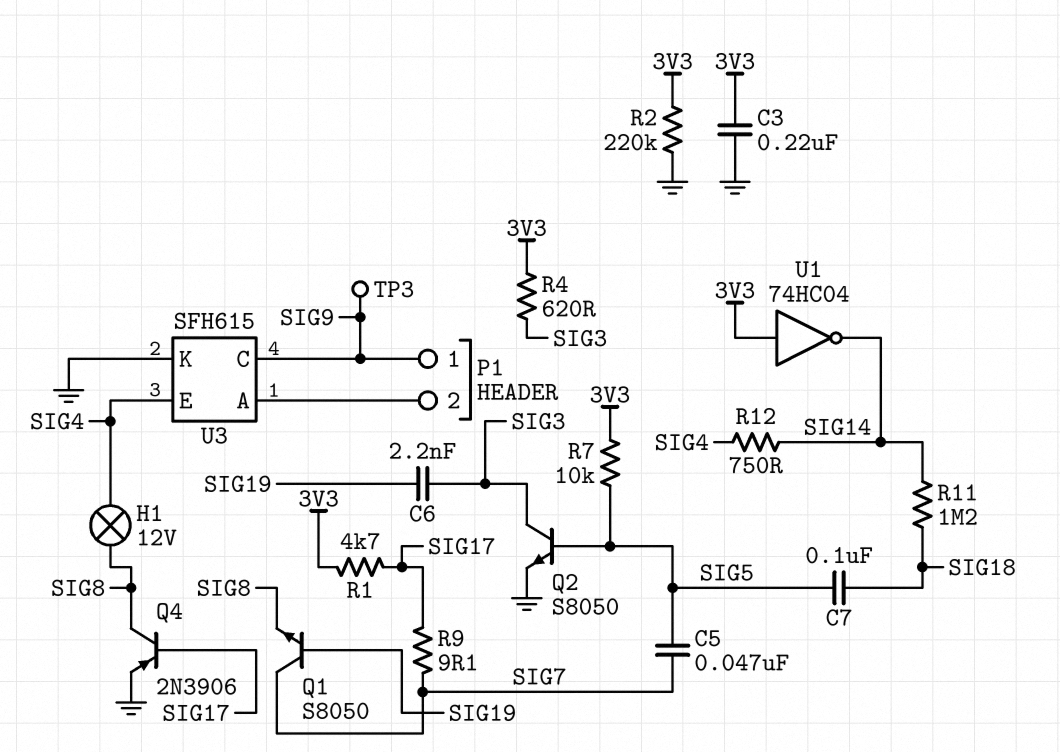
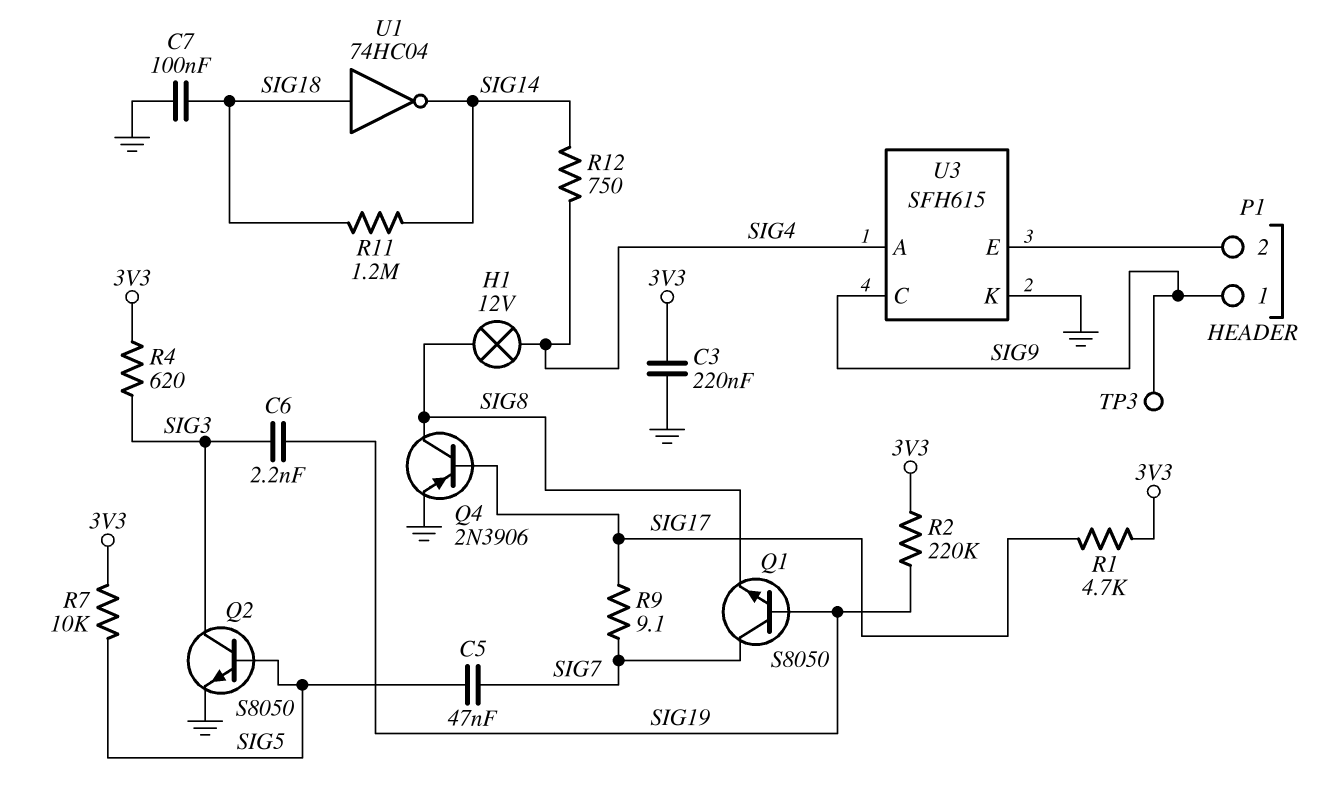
C7: 100nF (SIG5, SIG18) -> 100nF (GND, SIG18)
R2: 220k (3V3, GND) -> 220k (3V3, SIG19)
U1: NOT 74HC04 (in 3V3, out SIG14) -> NOT 74HC04 (in SIG18, out SIG14)
U3 pin A: P1/2 -> SIG4
U3 pin E: SIG4 -> P1/2

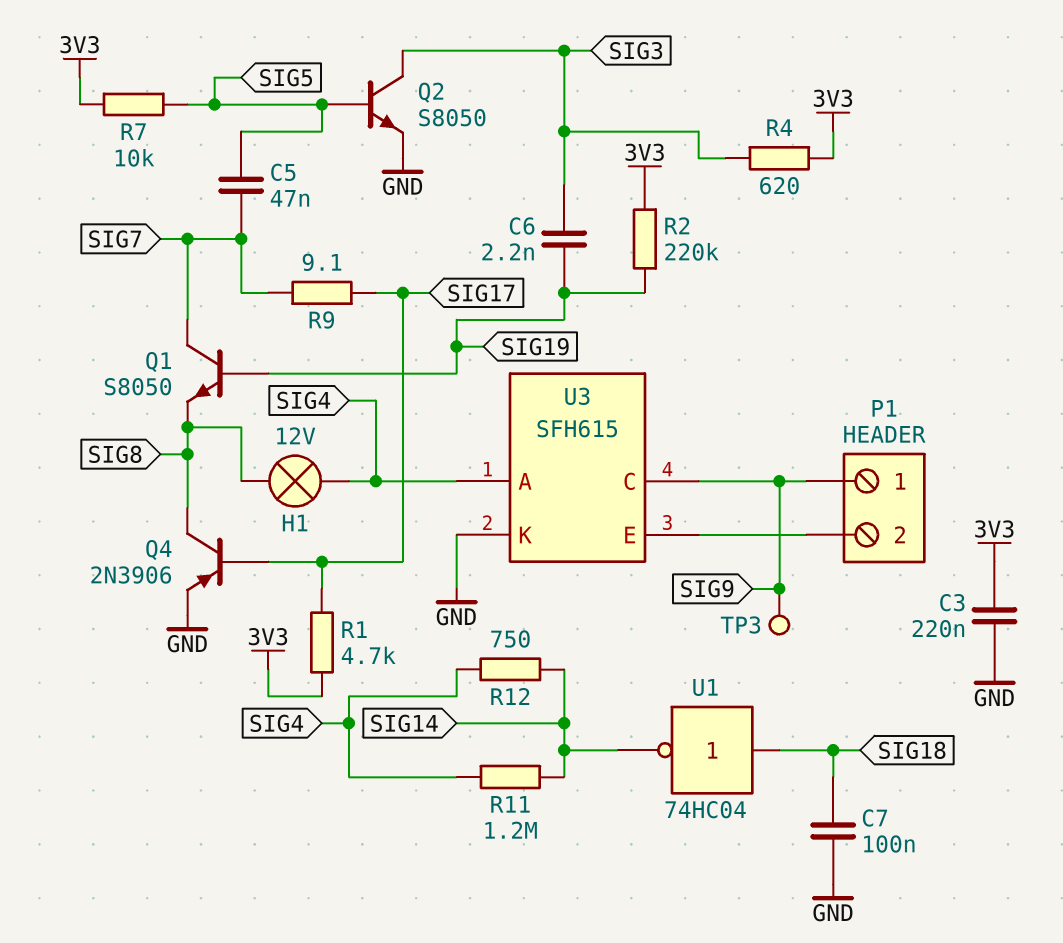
R11: 1.2M (SIG14, SIG18) -> 1.2M (SIG4, SIG14)

